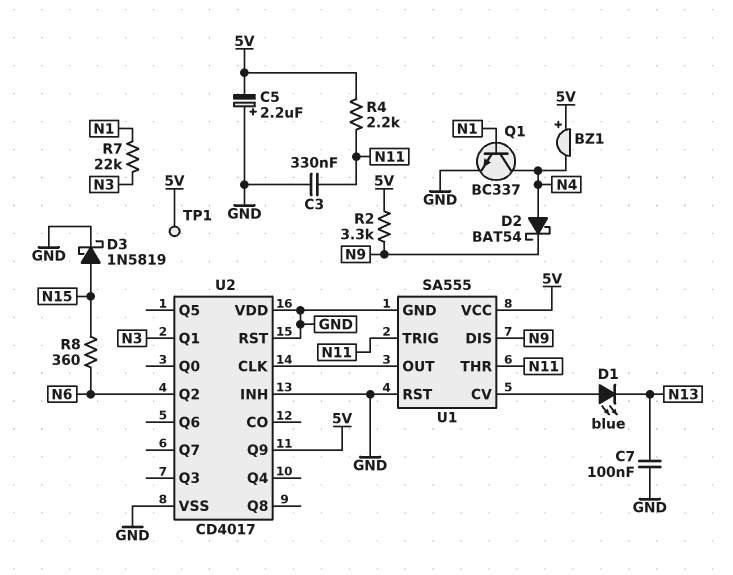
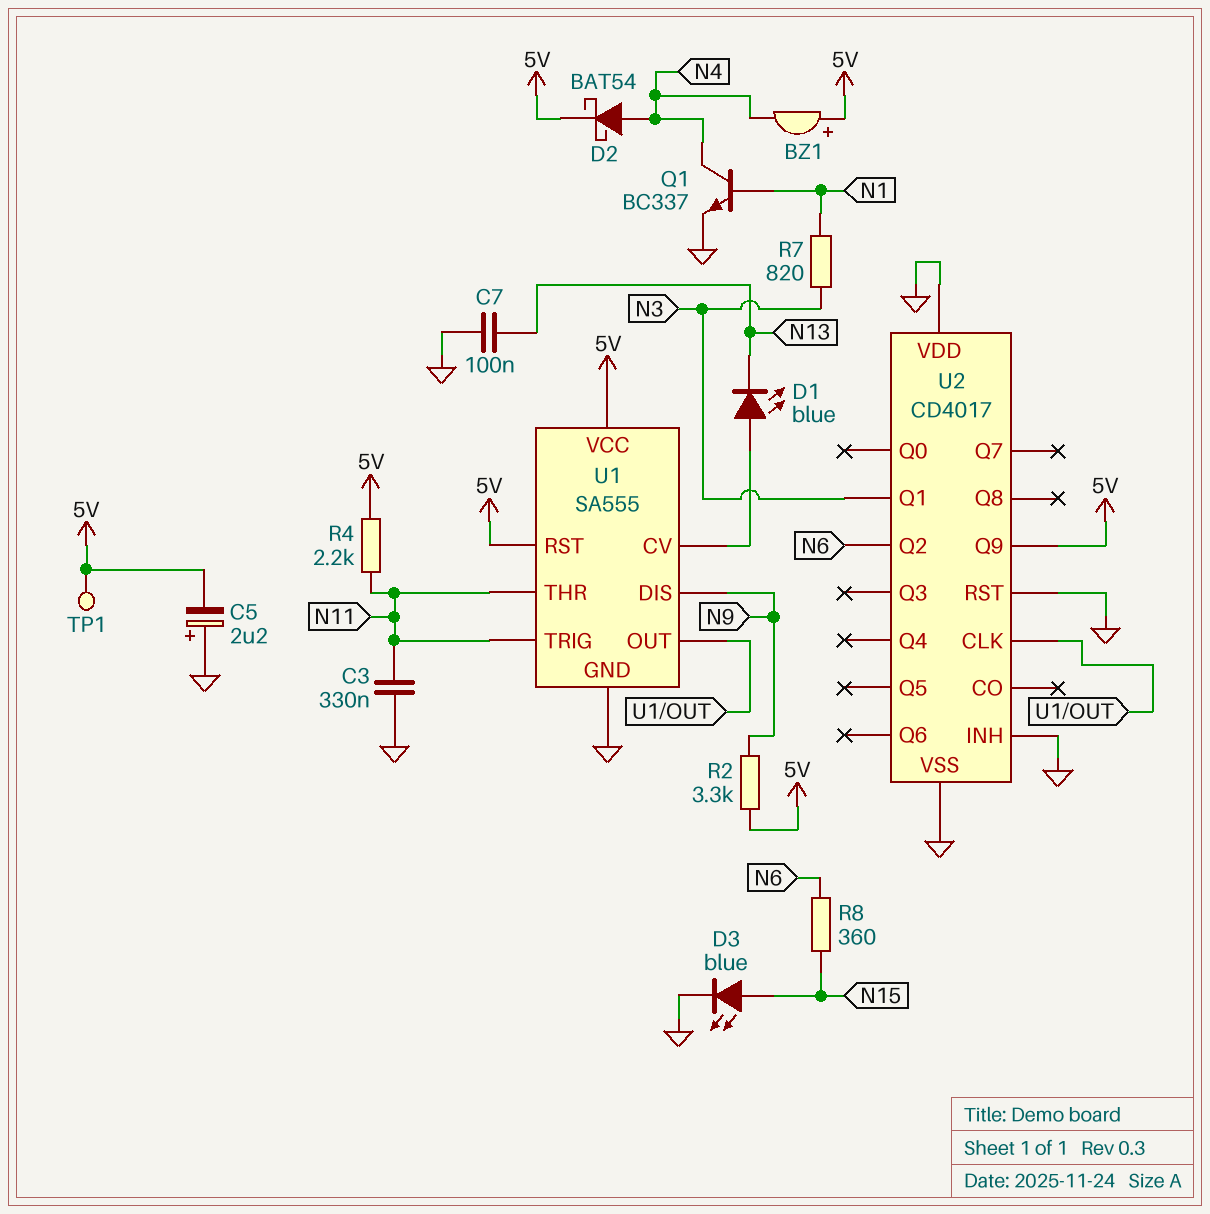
D2: schottky BAT54 (A N4, K N9) -> schottky BAT54 (A N4, K 5V)
D3: schottky 1N5819 (A N15, K GND) -> LED blue (A N15, K GND)
R7: 22k (N1, N3) -> 820 (N1, N3)
U1 pin RST: GND -> 5V

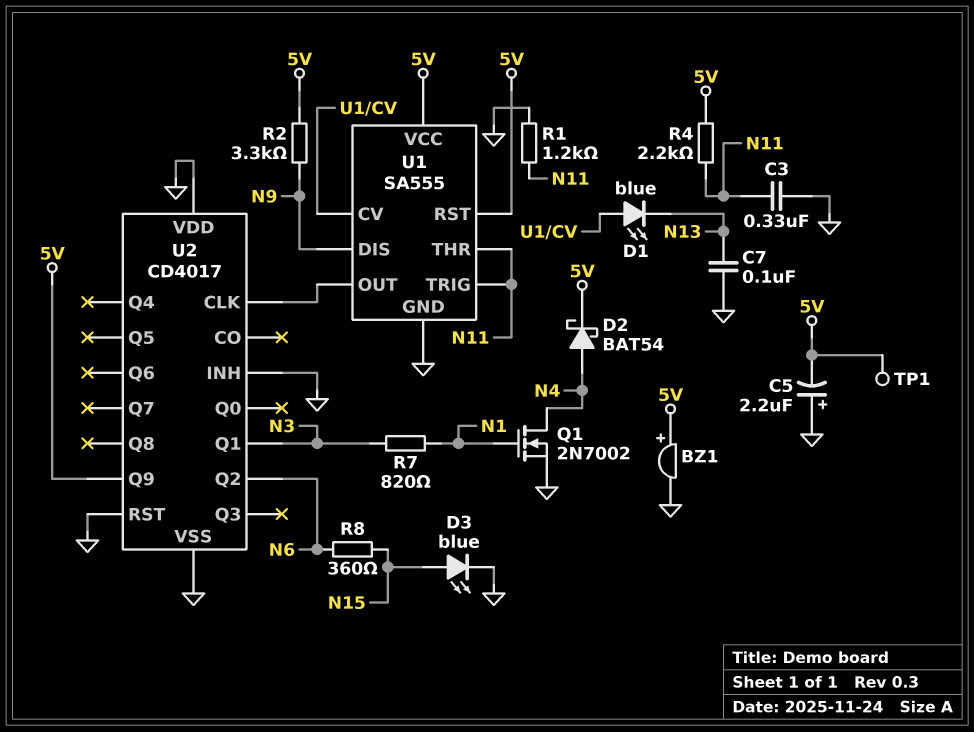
BZ1: buzzer (plus 5V, minus N4) -> buzzer (plus 5V, minus GND)
Q1: NPN BC337 (B N1, C N4, E GND) -> NMOS 2N7002 (G N1, D N4, S GND)
R1: none -> 1.2k (GND, N11)

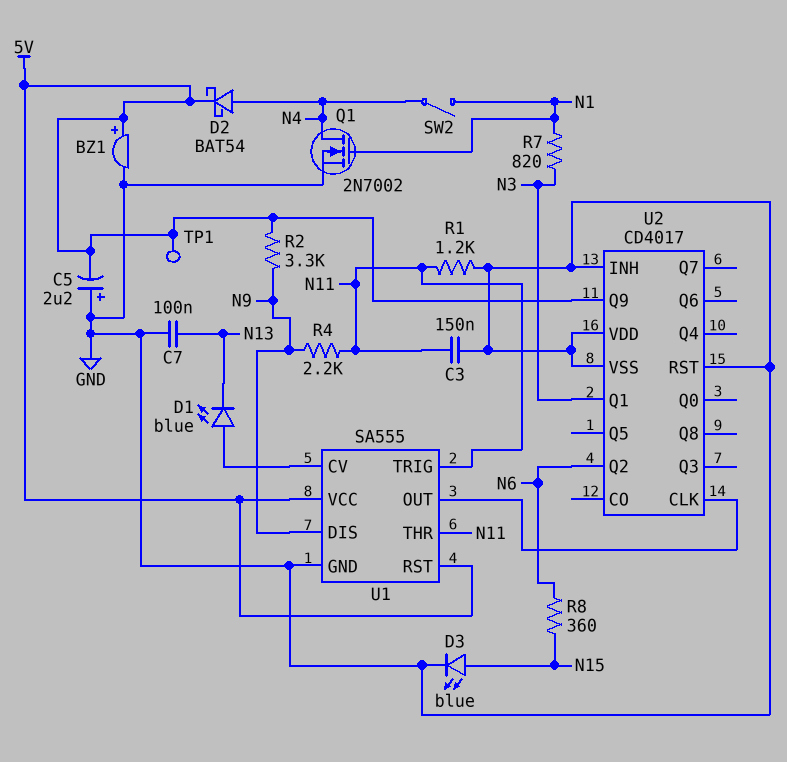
C3: 330nF (GND, N11) -> 150nF (GND, N11)
R4: 2.2k (5V, N11) -> 2.2k (N9, N11)
SW2: none -> switch (N1, N4)

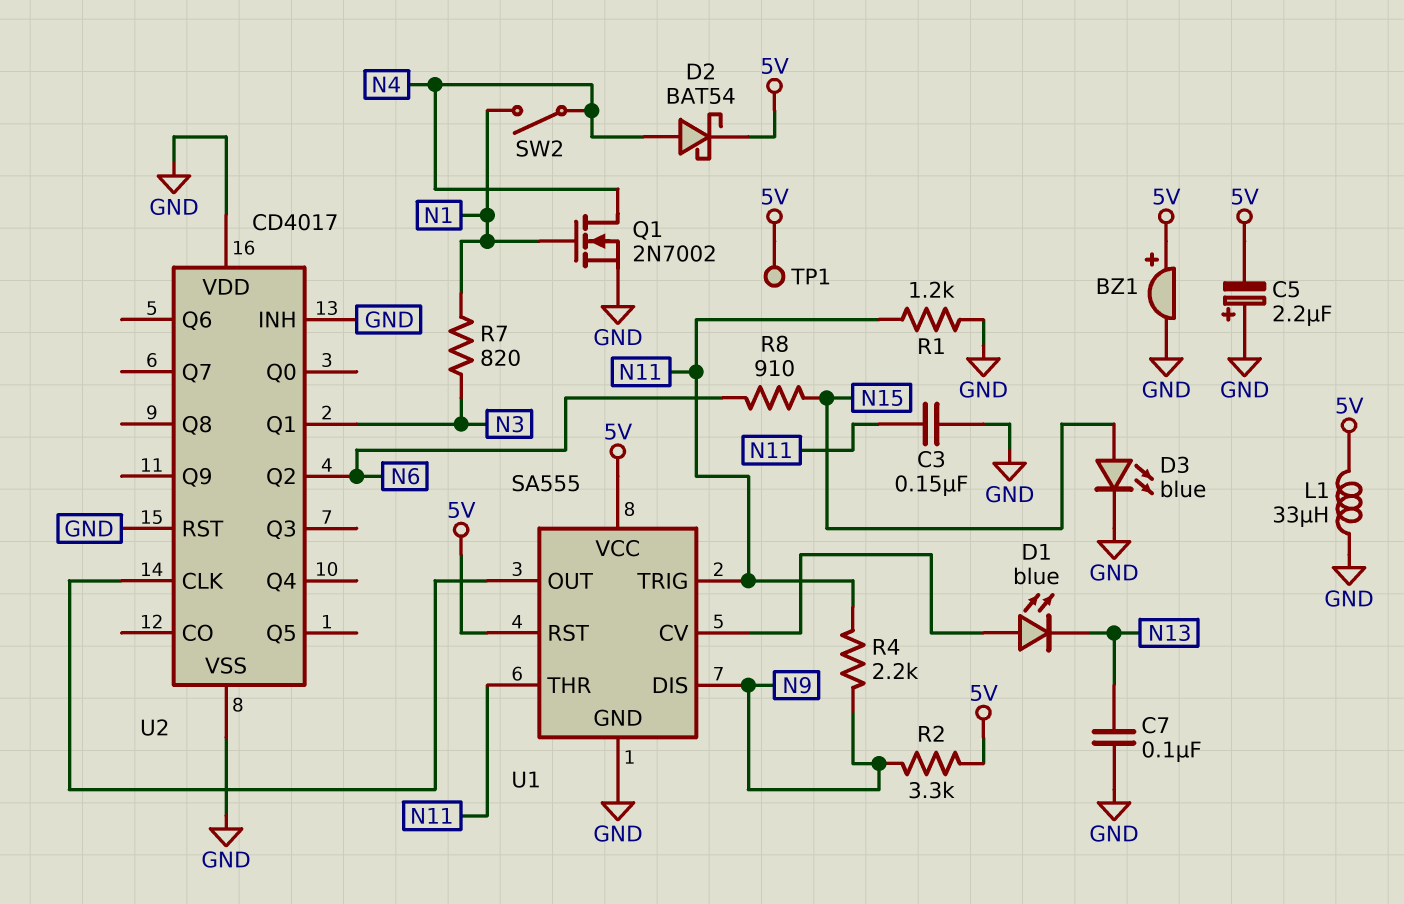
L1: none -> 33uH (5V, GND)
R8: 360 (N6, N15) -> 910 (N6, N15)
U2 pin Q9: 5V -> none

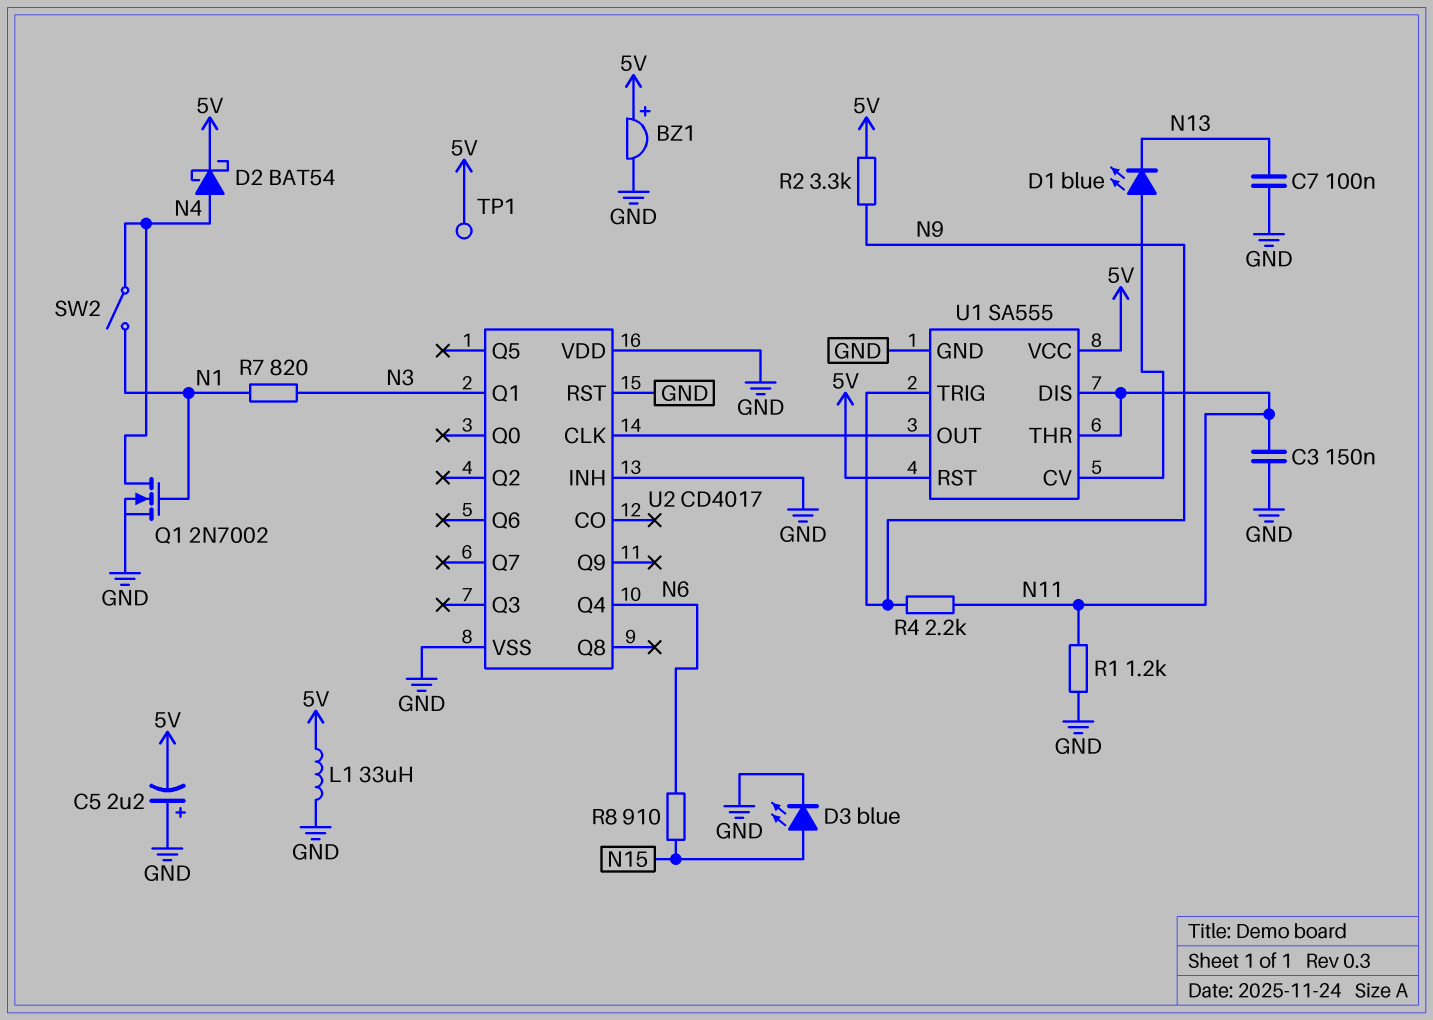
U1 pin DIS: N9 -> N11
U1 pin TRIG: N11 -> N9
U2 pin Q2: N6 -> none
U2 pin Q4: none -> N6

